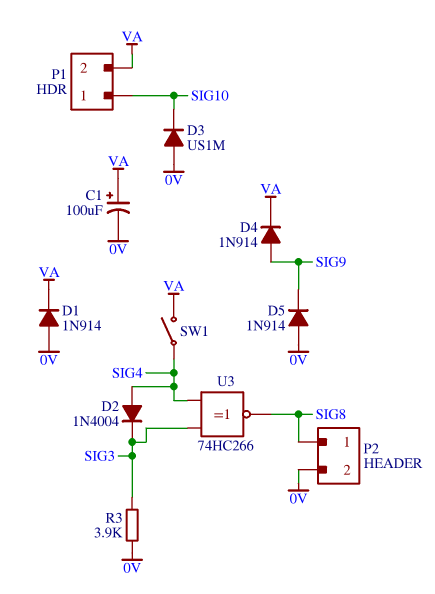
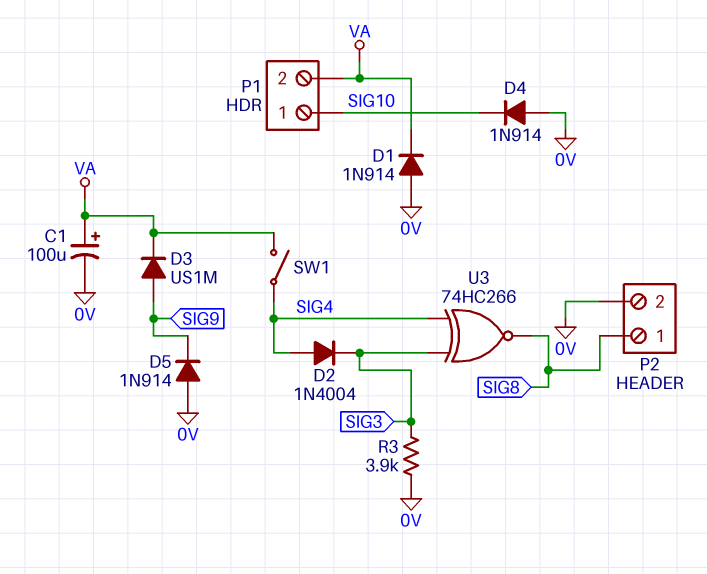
D3: diode US1M (A 0V, K SIG10) -> diode US1M (A SIG9, K VA)
D4: diode 1N914 (A SIG9, K VA) -> diode 1N914 (A 0V, K SIG10)

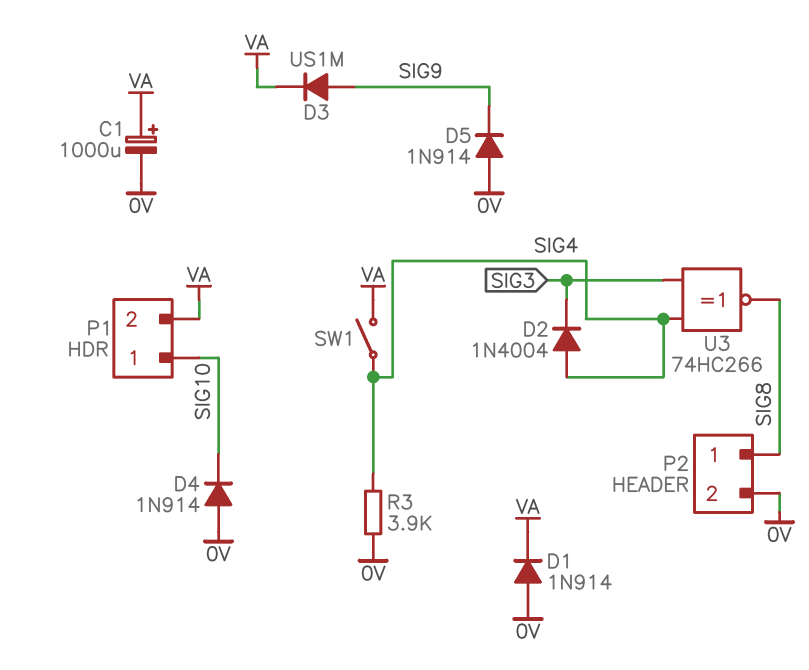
C1: 100uF (plus VA, minus 0V) -> 1000uF (plus VA, minus 0V)
R3: 3.9k (0V, SIG3) -> 3.9k (0V, SIG4)

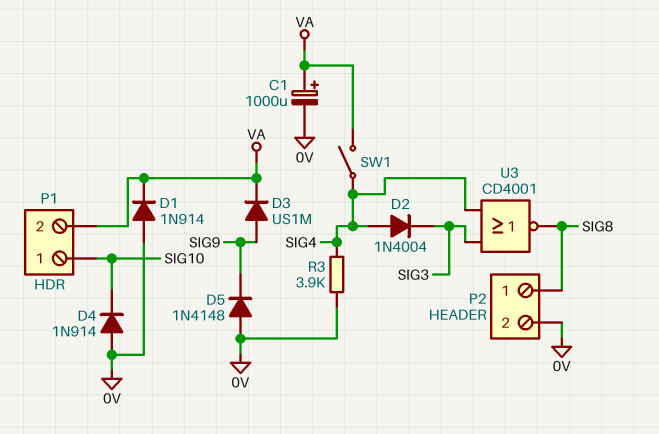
D5: diode 1N914 (A 0V, K SIG9) -> diode 1N4148 (A 0V, K SIG9)
U3: XNOR 74HC266 (in SIG3, in SIG4, out SIG8) -> NOR CD4001 (in SIG3, in SIG4, out SIG8)

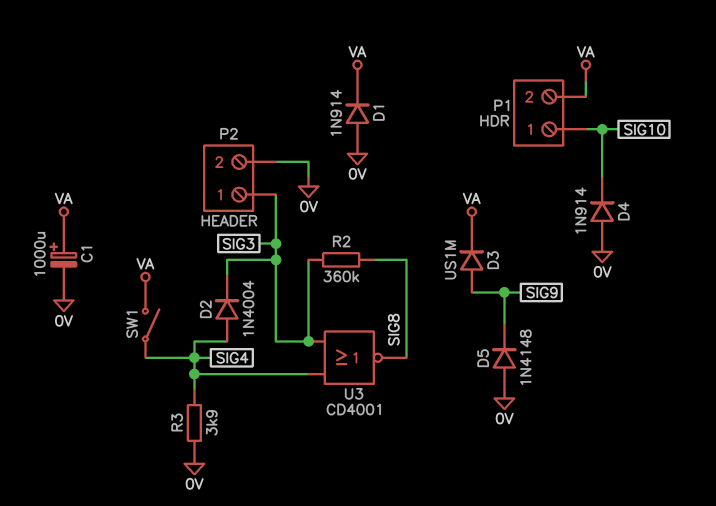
P2 pin 1: SIG8 -> SIG3
R2: none -> 360k (SIG3, SIG8)

